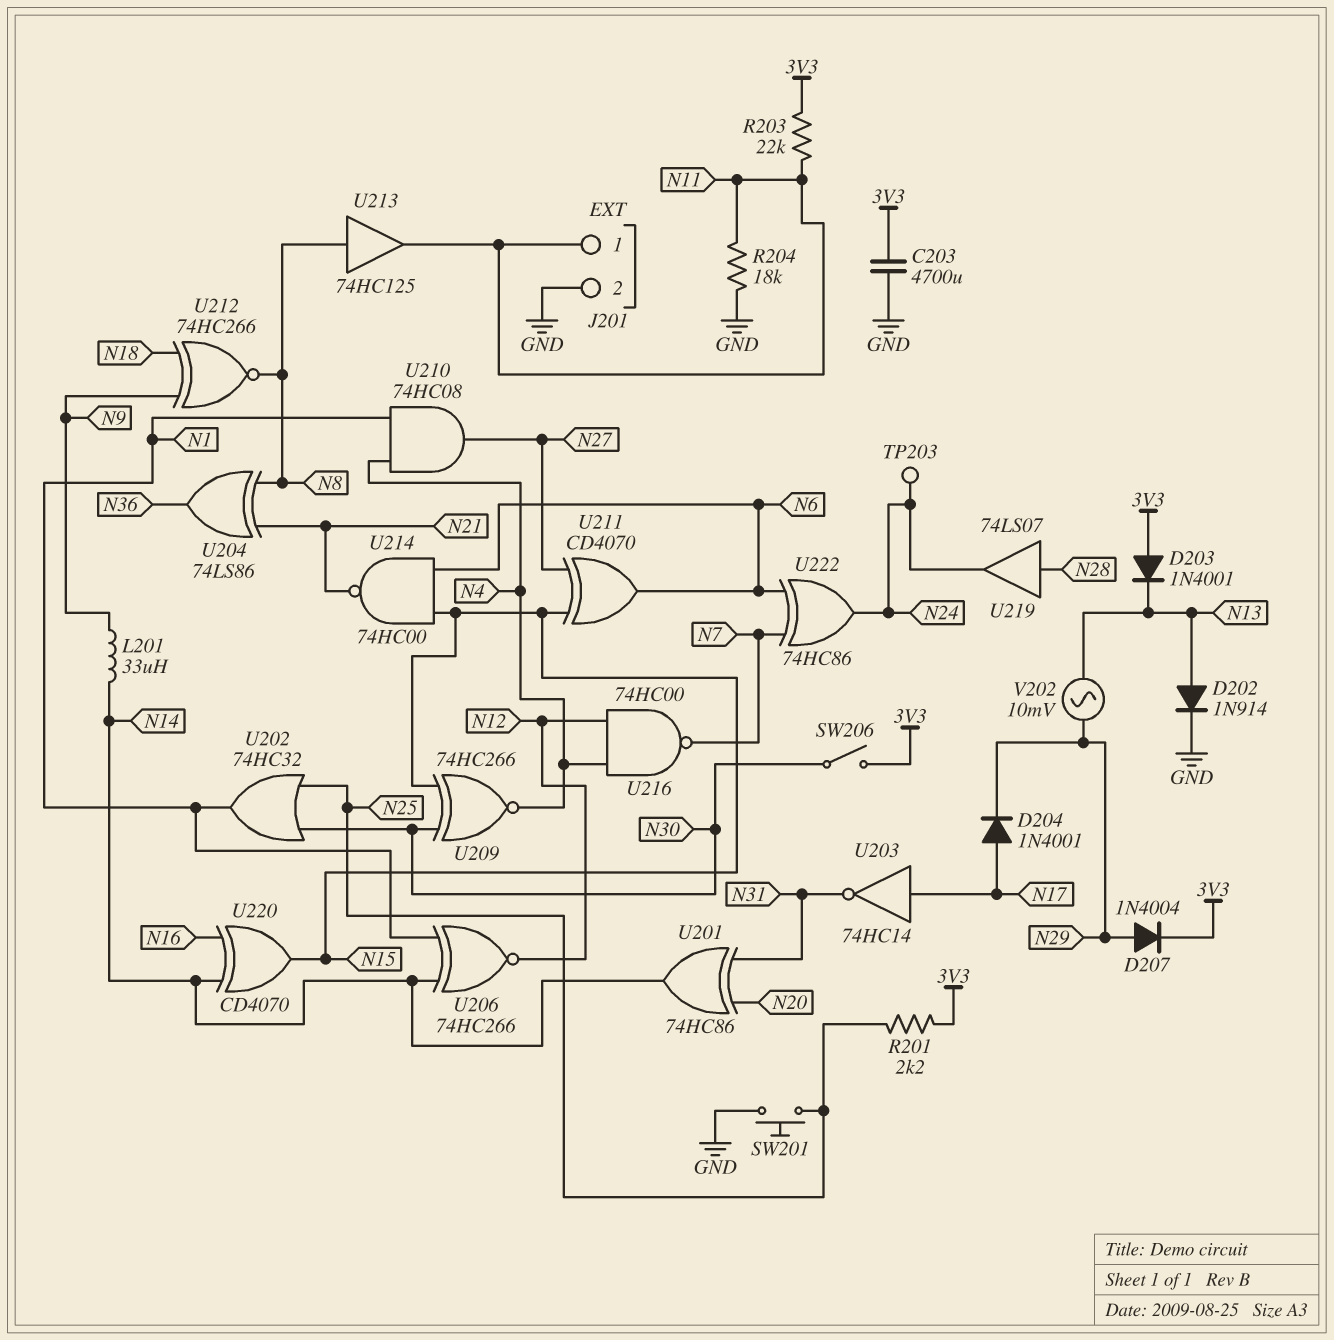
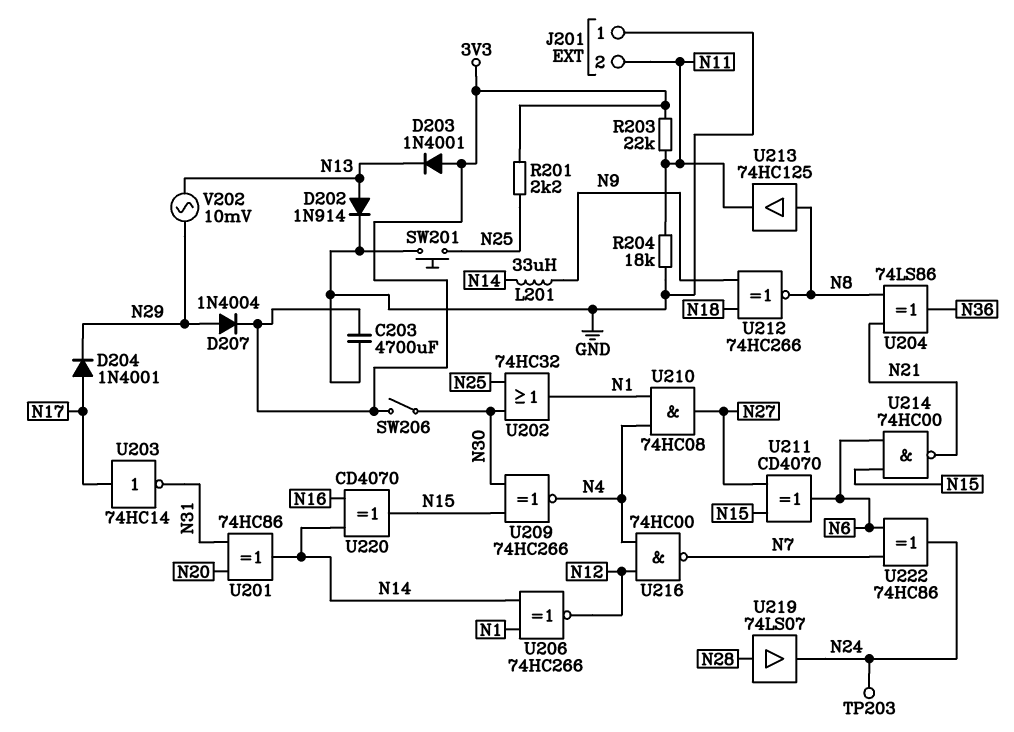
J201 pin 1: N11 -> GND
J201 pin 2: GND -> N11

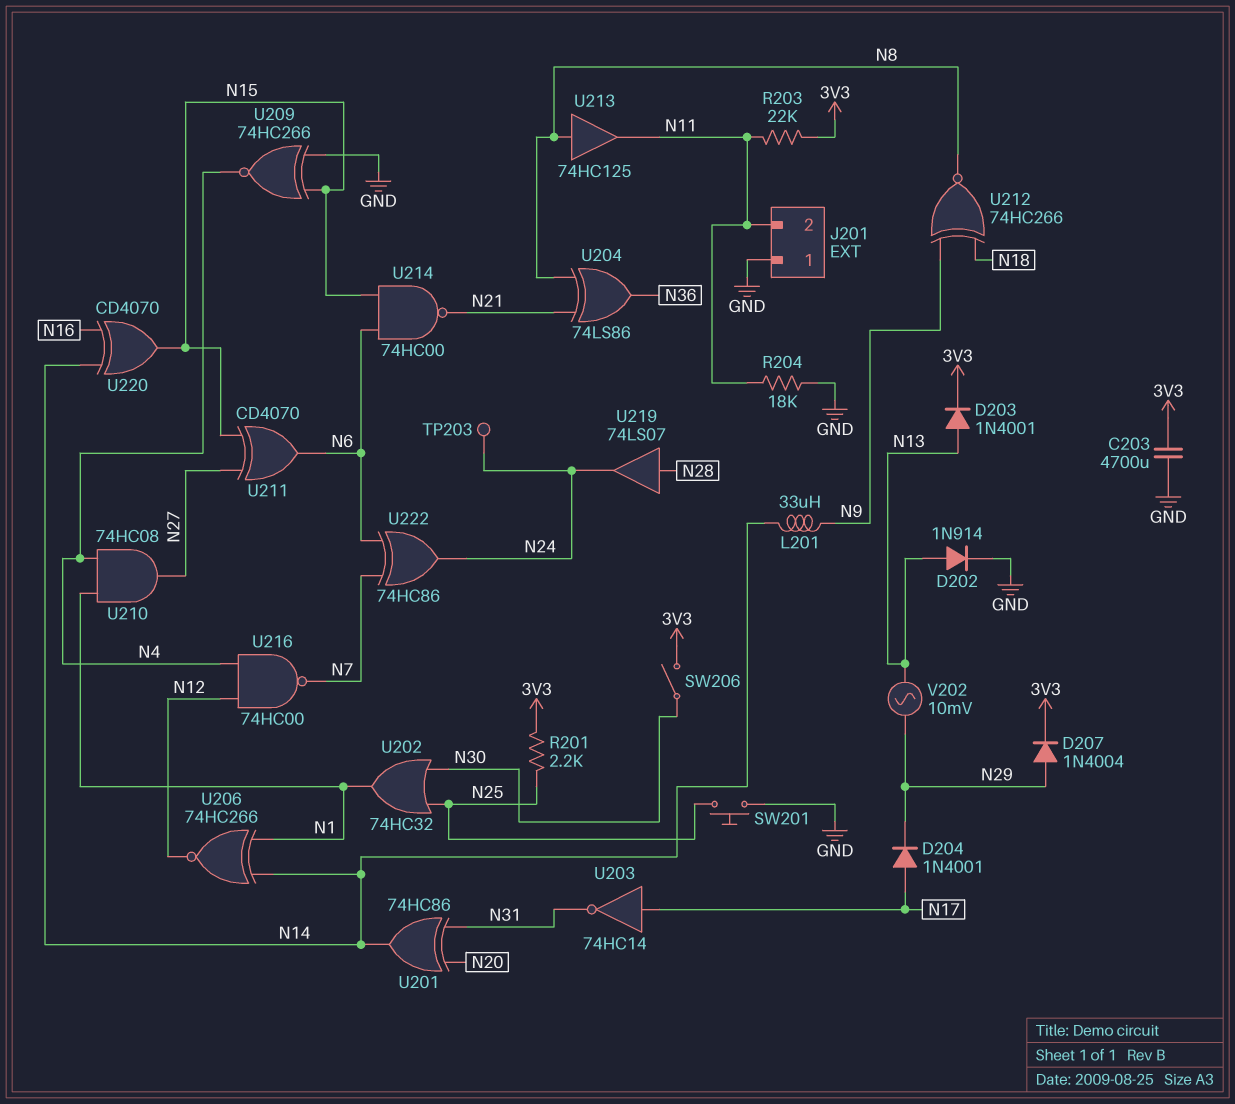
D203: diode 1N4001 (A 3V3, K N13) -> diode 1N4001 (A N13, K 3V3)
U209: XNOR 74HC266 (in N15, in N30, out N4) -> XNOR 74HC266 (in GND, in N15, out N4)

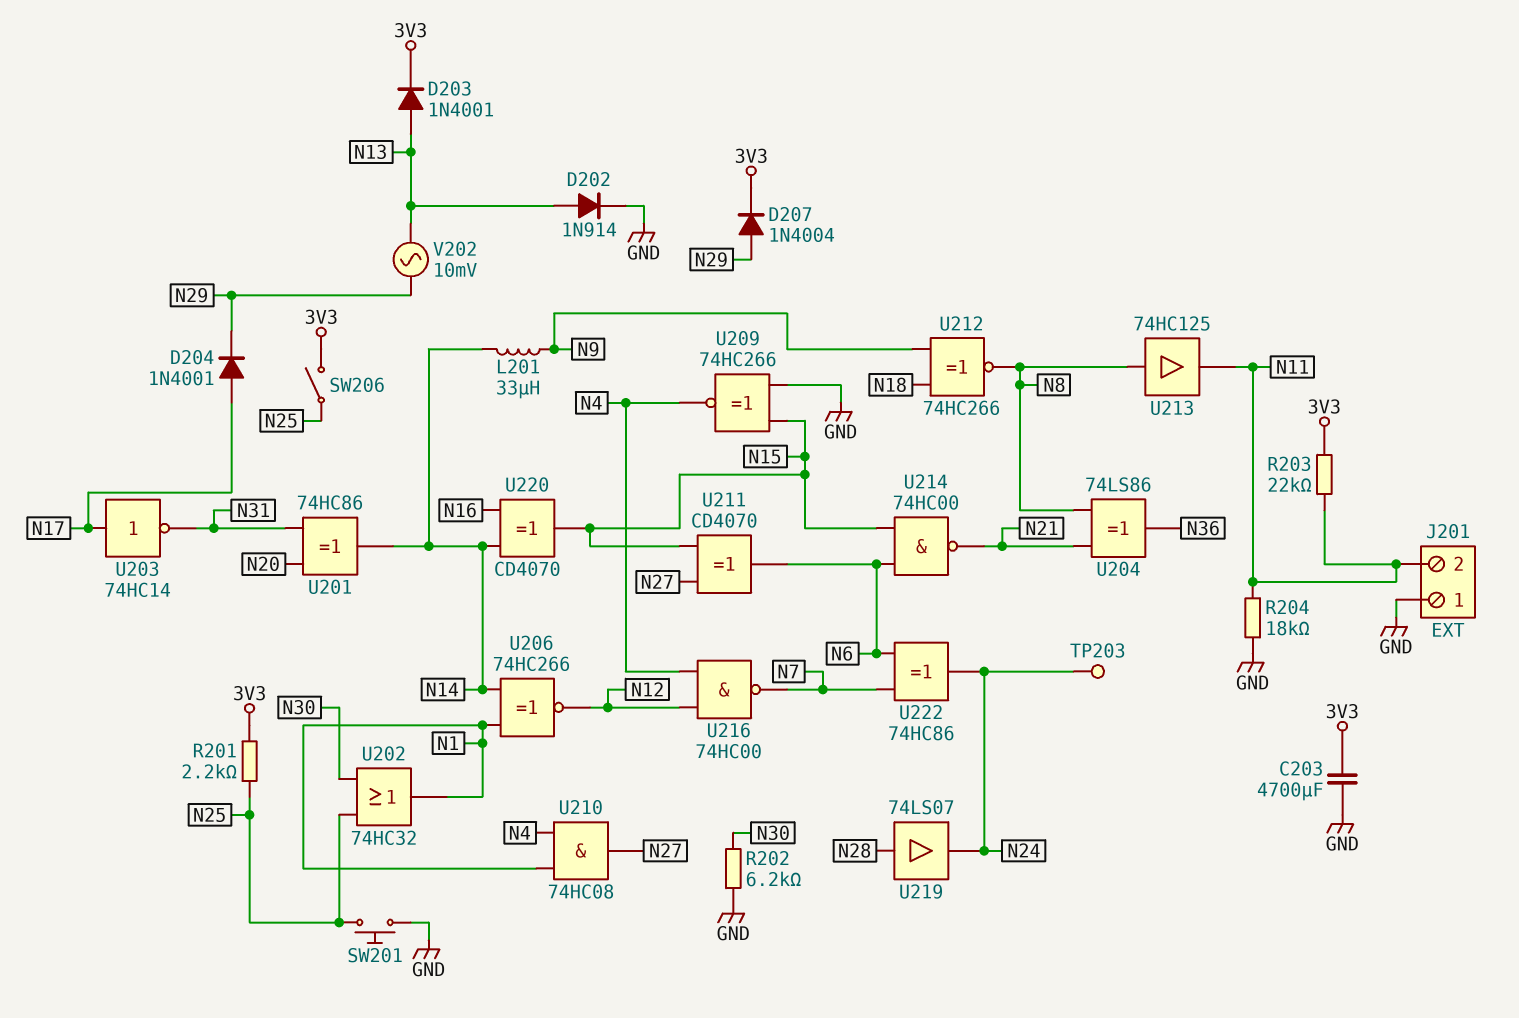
R202: none -> 6.2k (GND, N30)
SW206: switch (3V3, N30) -> switch (3V3, N25)

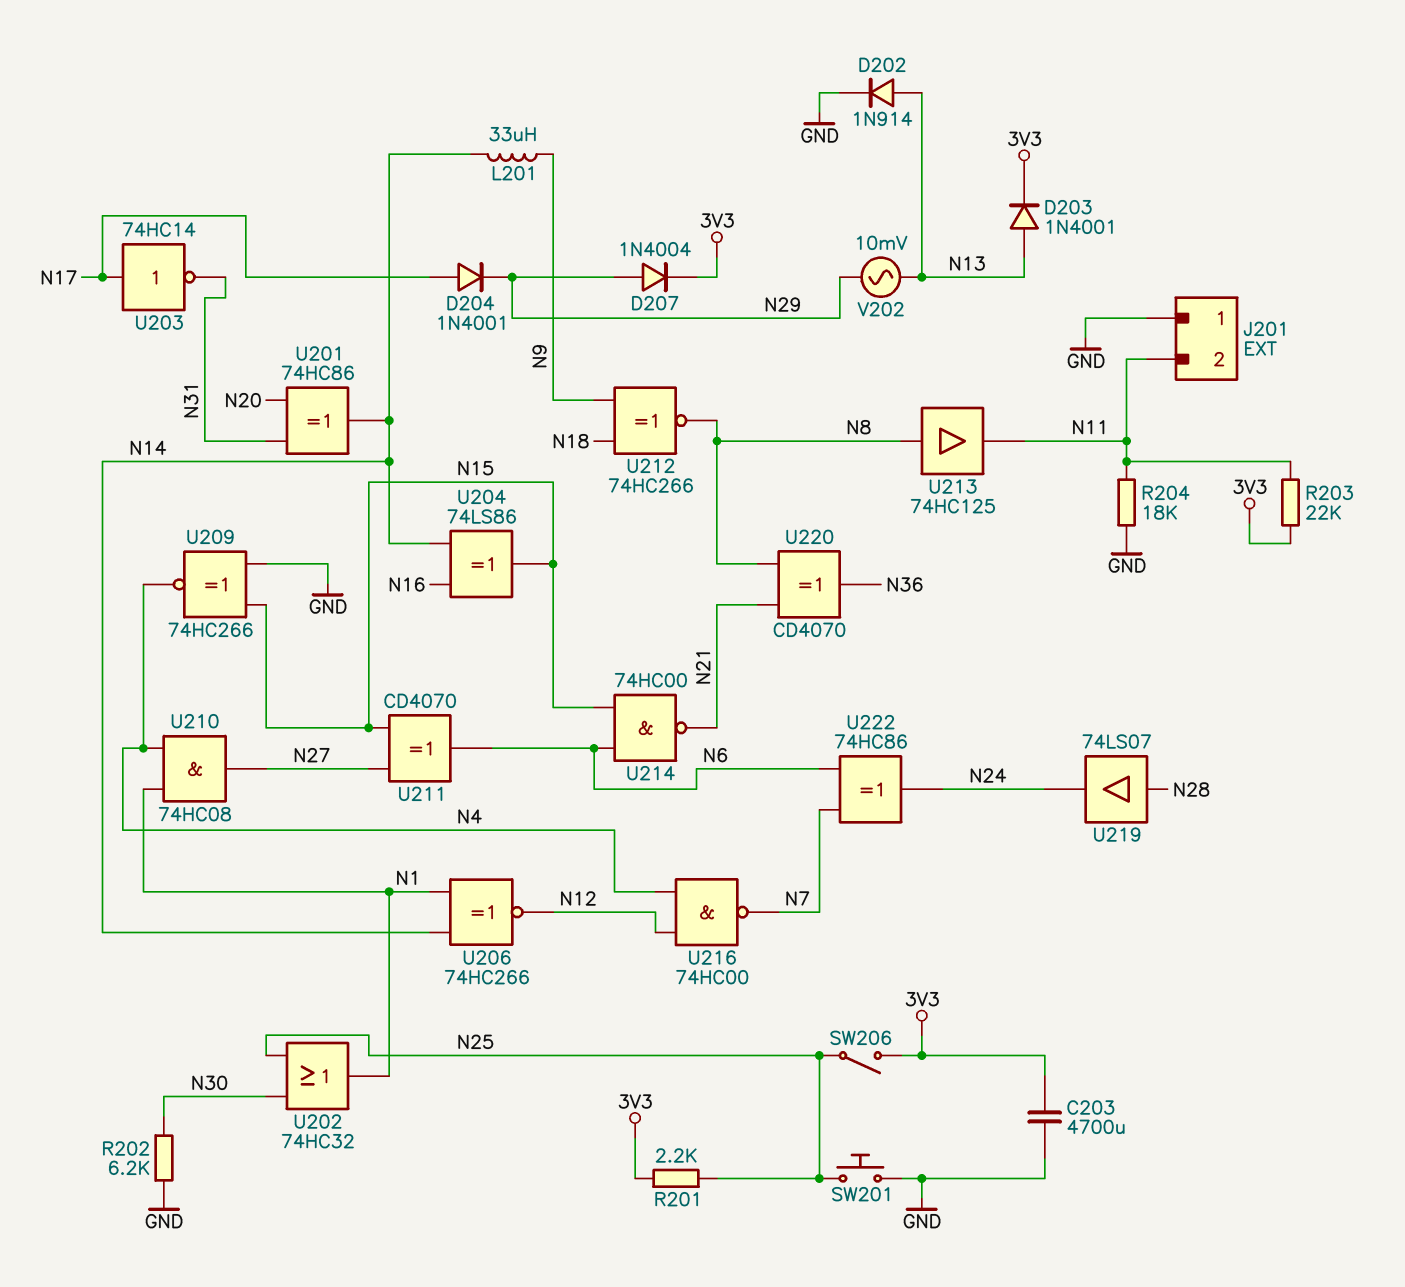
TP203: test point (N24) -> none
U204: XOR 74LS86 (in N8, in N21, out N36) -> XOR 74LS86 (in N14, in N16, out N15)
U220: XOR CD4070 (in N14, in N16, out N15) -> XOR CD4070 (in N8, in N21, out N36)

